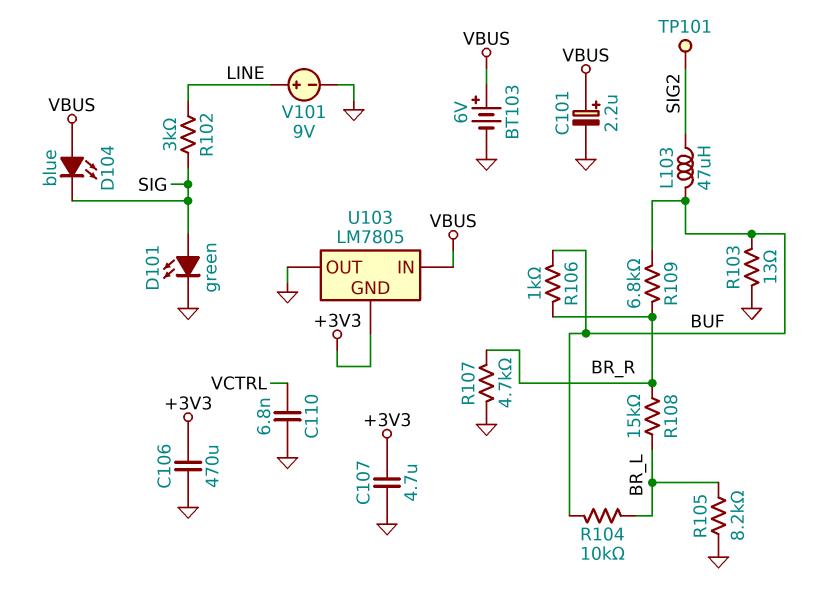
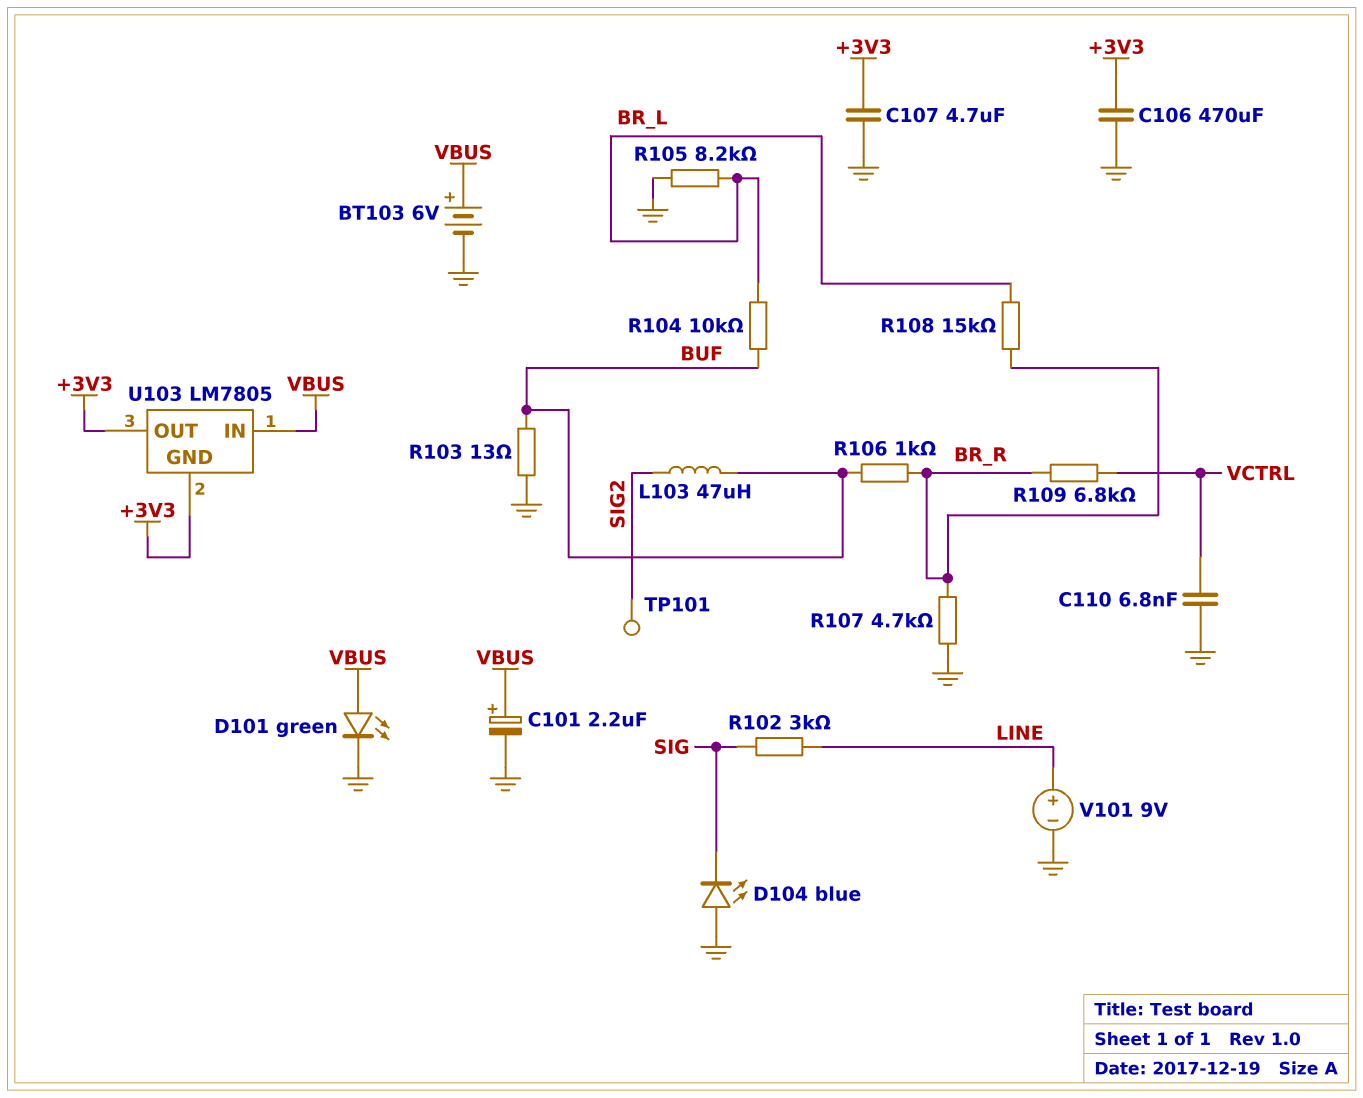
D101: LED green (A SIG, K GND) -> LED green (A VBUS, K GND)
D104: LED blue (A VBUS, K SIG) -> LED blue (A GND, K SIG)
R109: 6.8k (BR_R, BUF) -> 6.8k (BR_R, VCTRL)
U103 pin OUT: GND -> +3V3

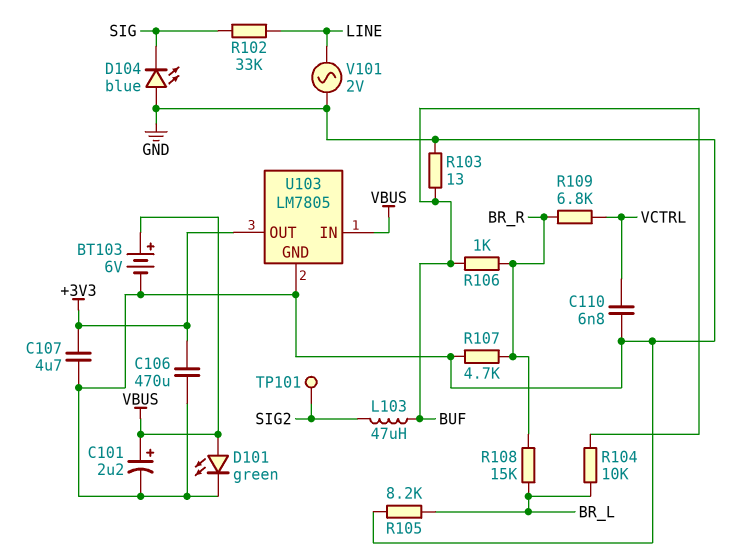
R102: 3k (LINE, SIG) -> 33k (LINE, SIG)
U103 pin GND: +3V3 -> GND
V101: 9V (plus LINE, minus GND) -> AC 2V (GND, LINE)

